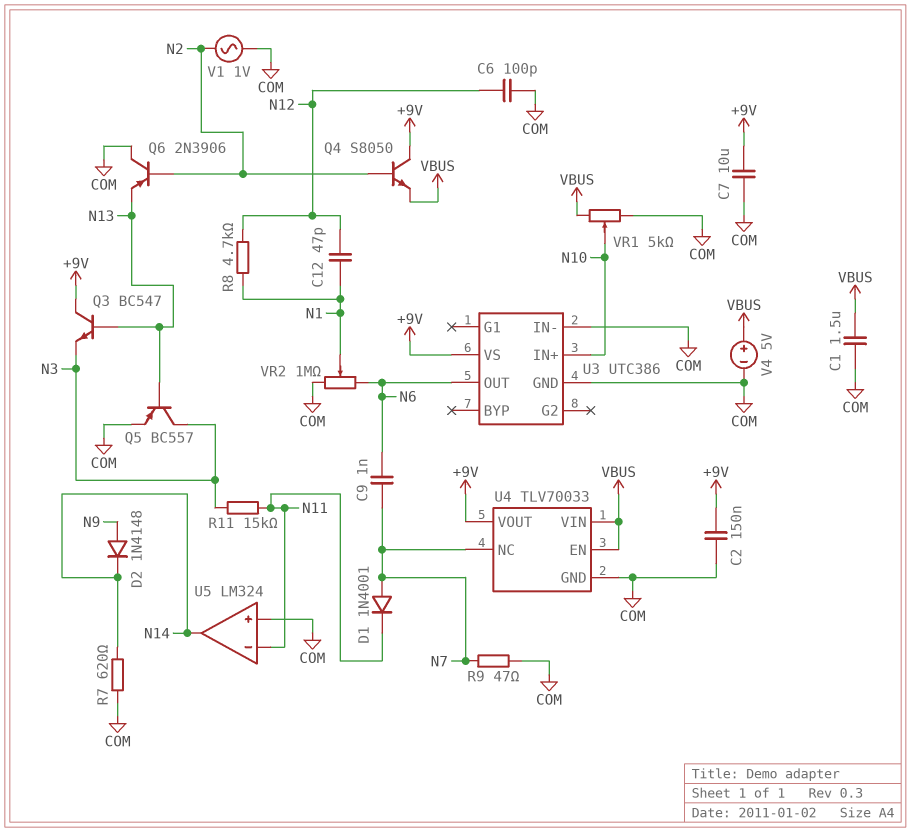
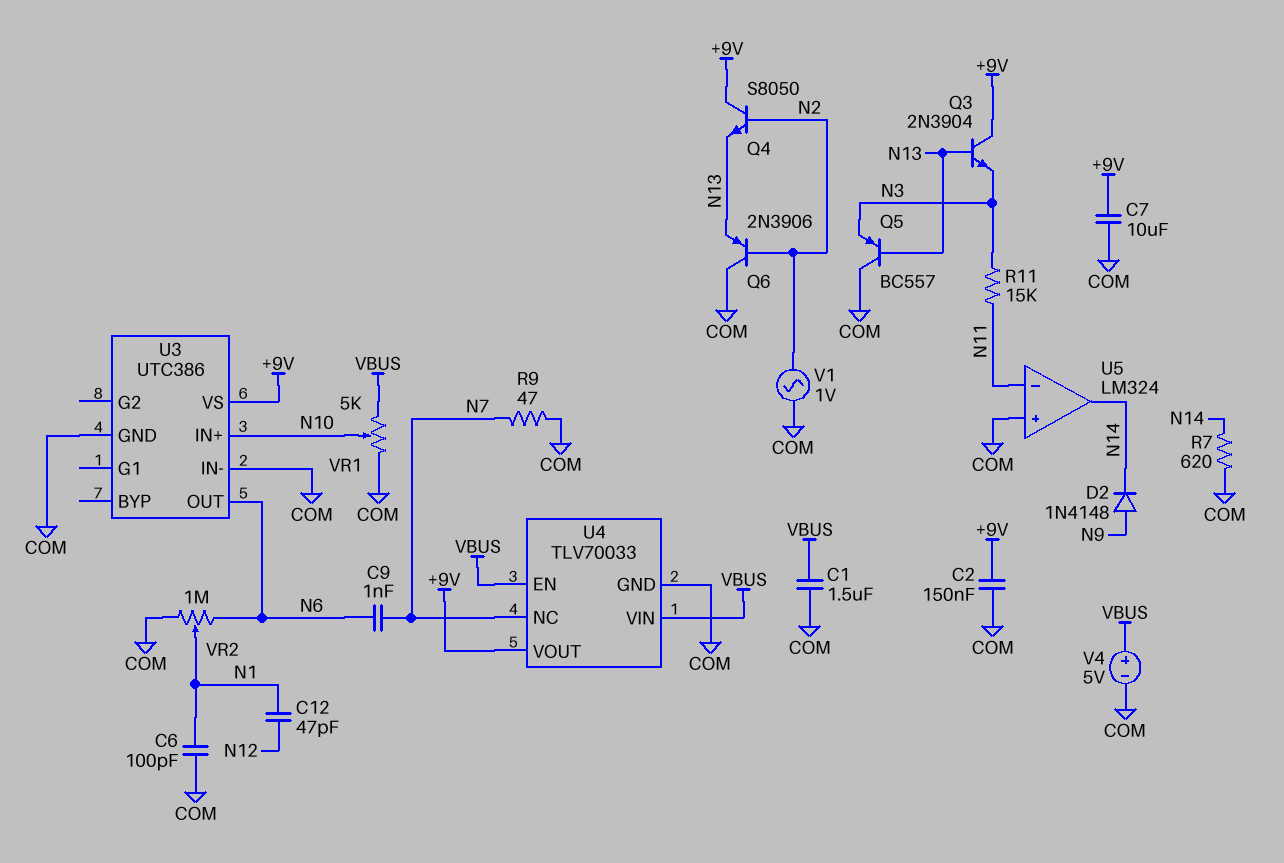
C6: 100pF (COM, N12) -> 100pF (COM, N1)
D1: diode 1N4001 (A N7, K N11) -> none
Q3: NPN BC547 (B N13, C +9V, E N3) -> NPN 2N3904 (B N13, C +9V, E N3)
Q4: NPN S8050 (B N2, C +9V, E VBUS) -> NPN S8050 (B N2, C +9V, E N13)
Q5: PNP BC557 (B N13, C N3, E COM) -> PNP BC557 (B N13, C COM, E N3)
R8: 4.7k (N1, N12) -> none

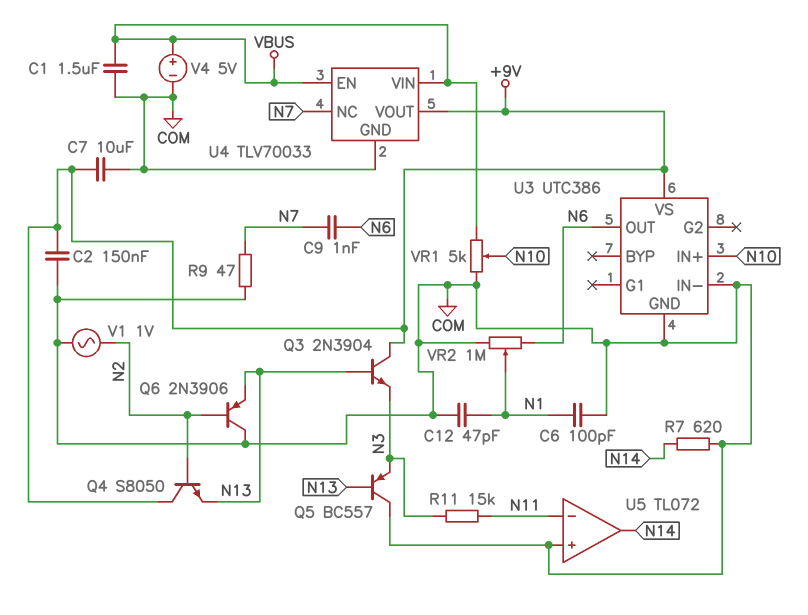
C12: 47pF (N1, N12) -> 47pF (COM, N1)
D2: diode 1N4148 (A N9, K N14) -> none
U5: LM324 -> TL072

